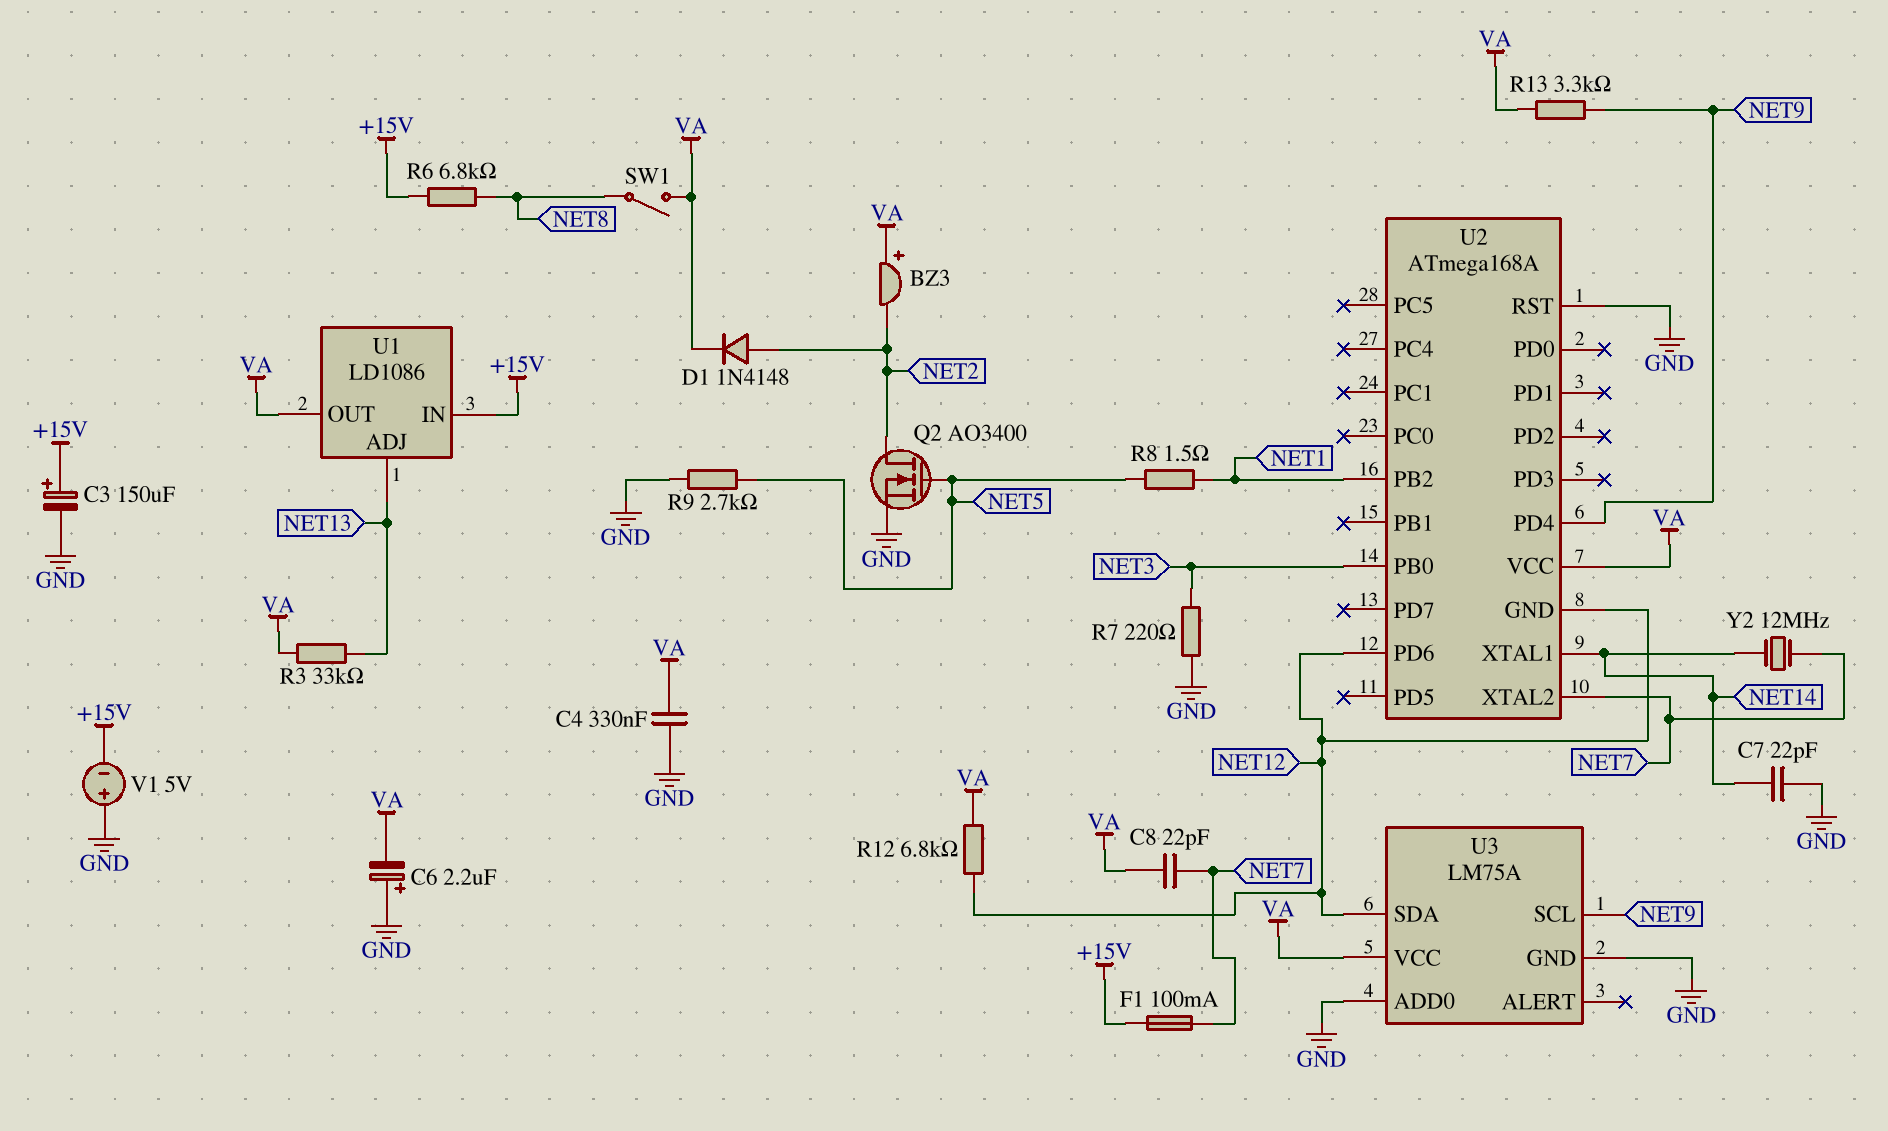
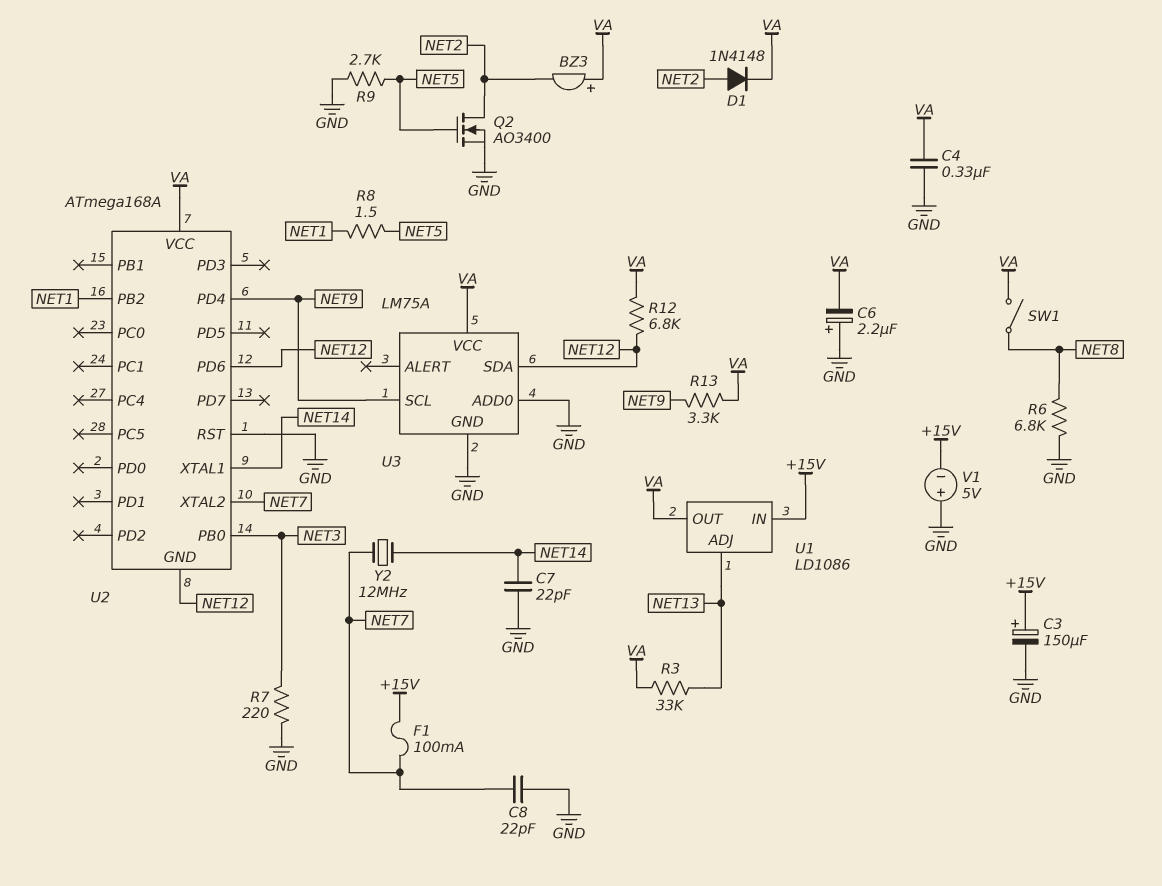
C8: 22pF (NET7, VA) -> 22pF (GND, NET7)
R6: 6.8k (+15V, NET8) -> 6.8k (GND, NET8)

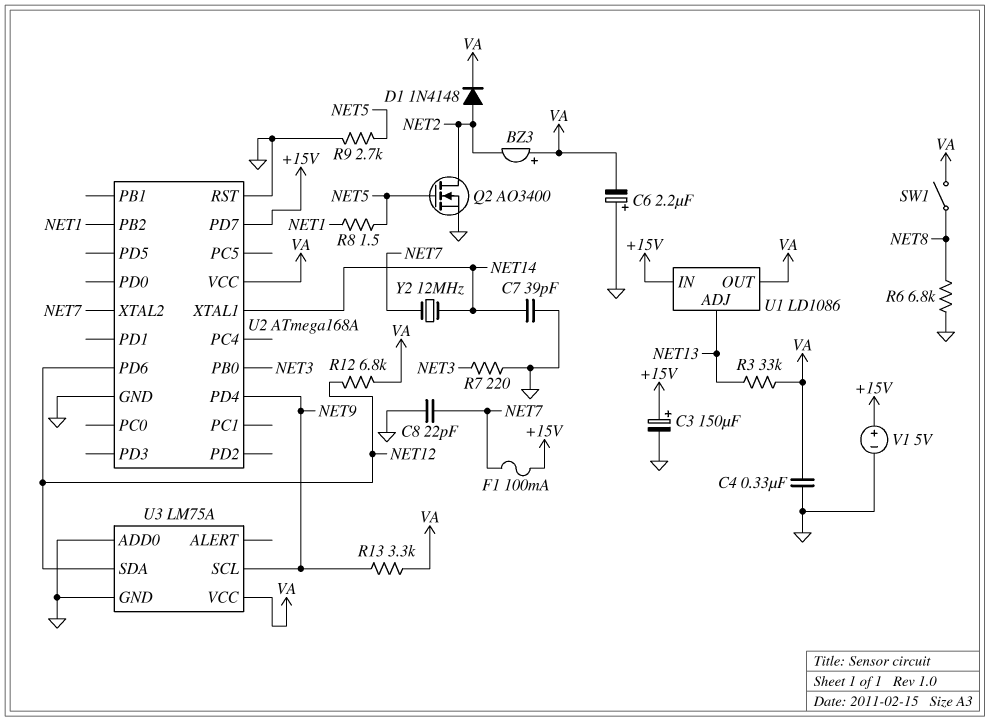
C7: 22pF (GND, NET14) -> 39pF (GND, NET14)
U2 pin GND: NET12 -> GND
U2 pin PD7: none -> +15V
V1: 5V (plus GND, minus +15V) -> 5V (plus +15V, minus GND)

